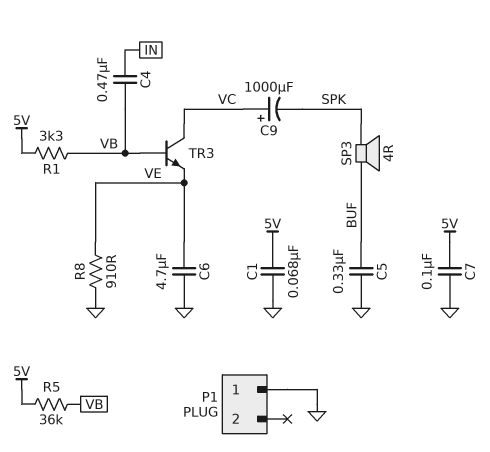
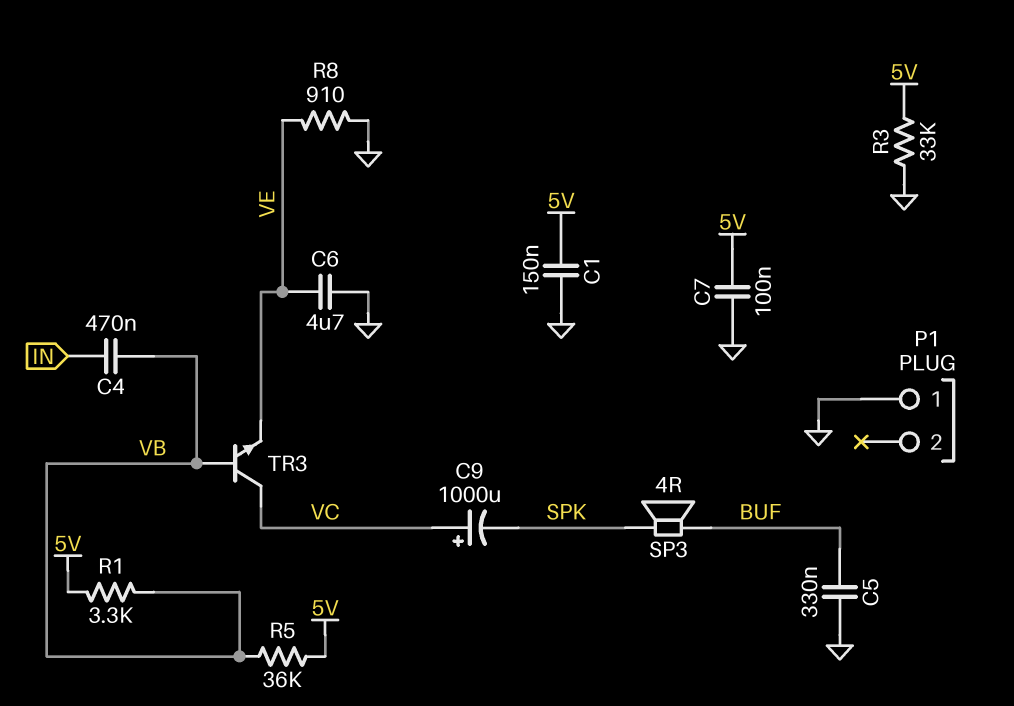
C1: 68nF (5V, GND) -> 150nF (5V, GND)
R3: none -> 33k (5V, GND)

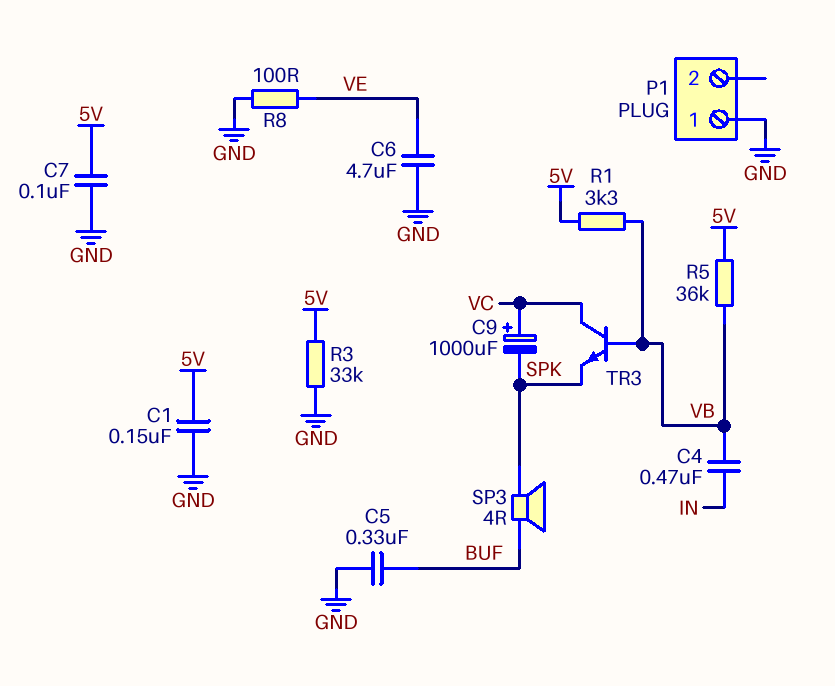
R8: 910 (GND, VE) -> 100 (GND, VE)
TR3: NPN (B VB, C VC, E VE) -> NPN (B VB, C VC, E SPK)

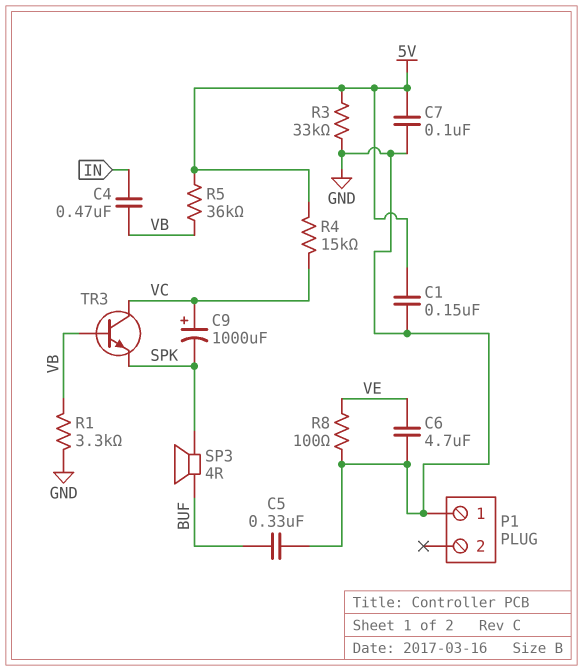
R1: 3.3k (5V, VB) -> 3.3k (GND, VB)
R4: none -> 15k (5V, VC)

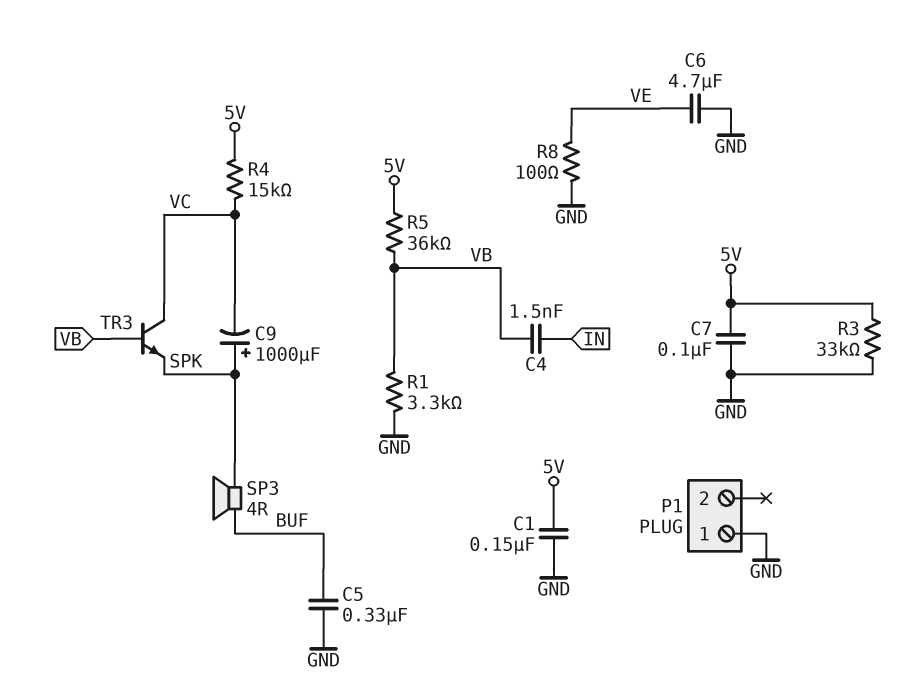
C4: 470nF (IN, VB) -> 1.5nF (IN, VB)
C9: 1000uF (plus VC, minus SPK) -> 1000uF (plus SPK, minus VC)

